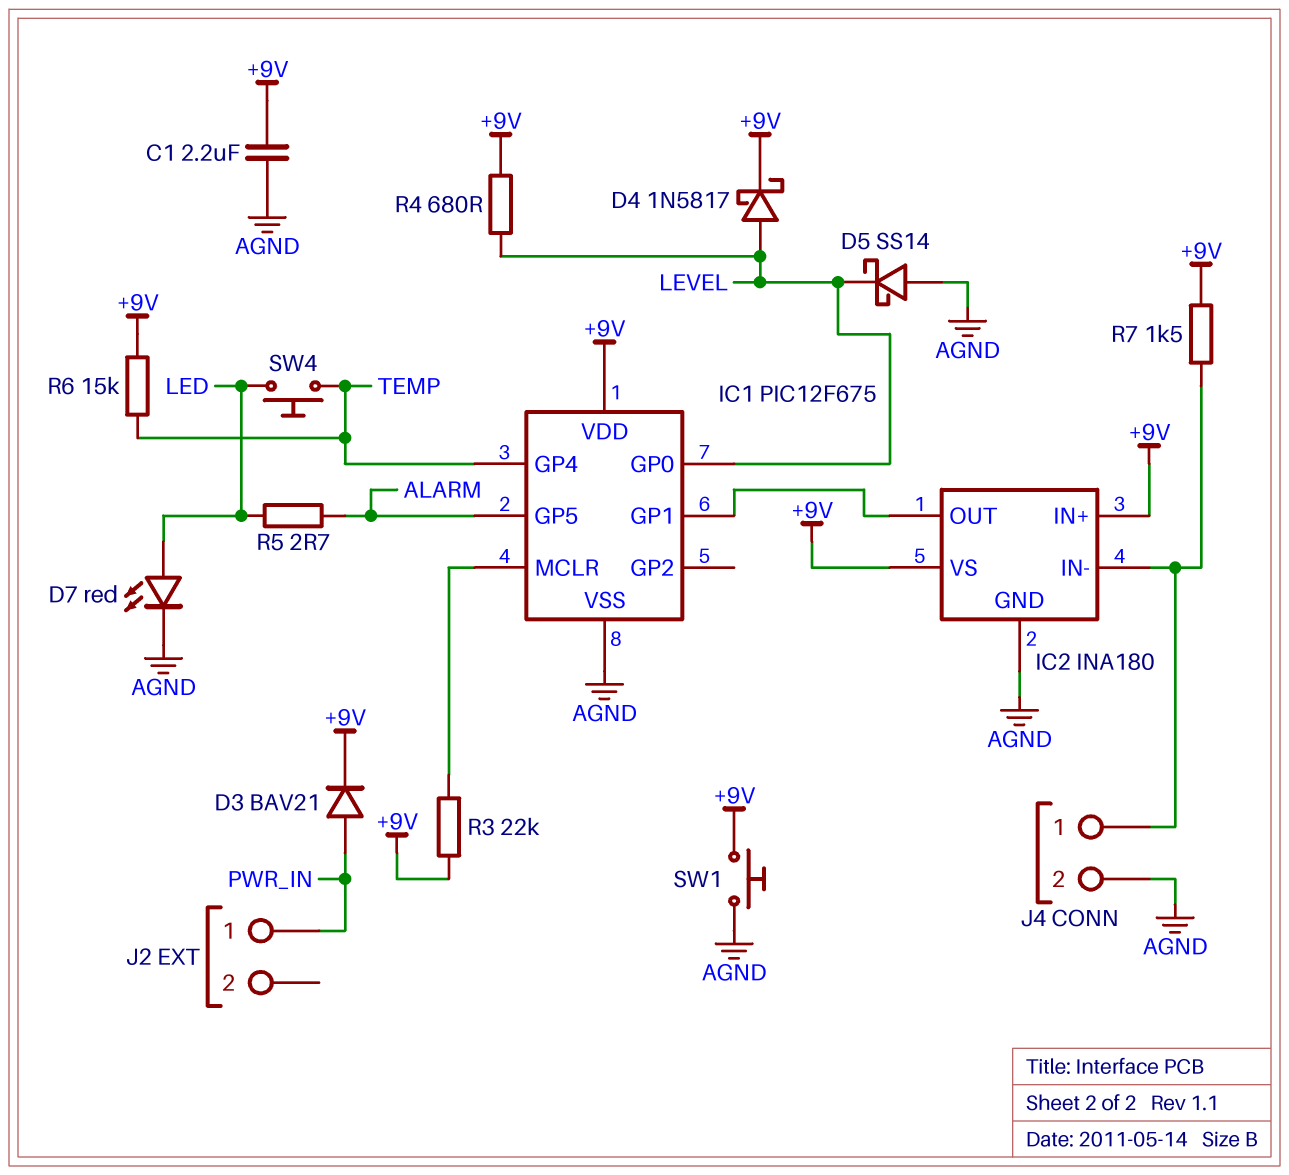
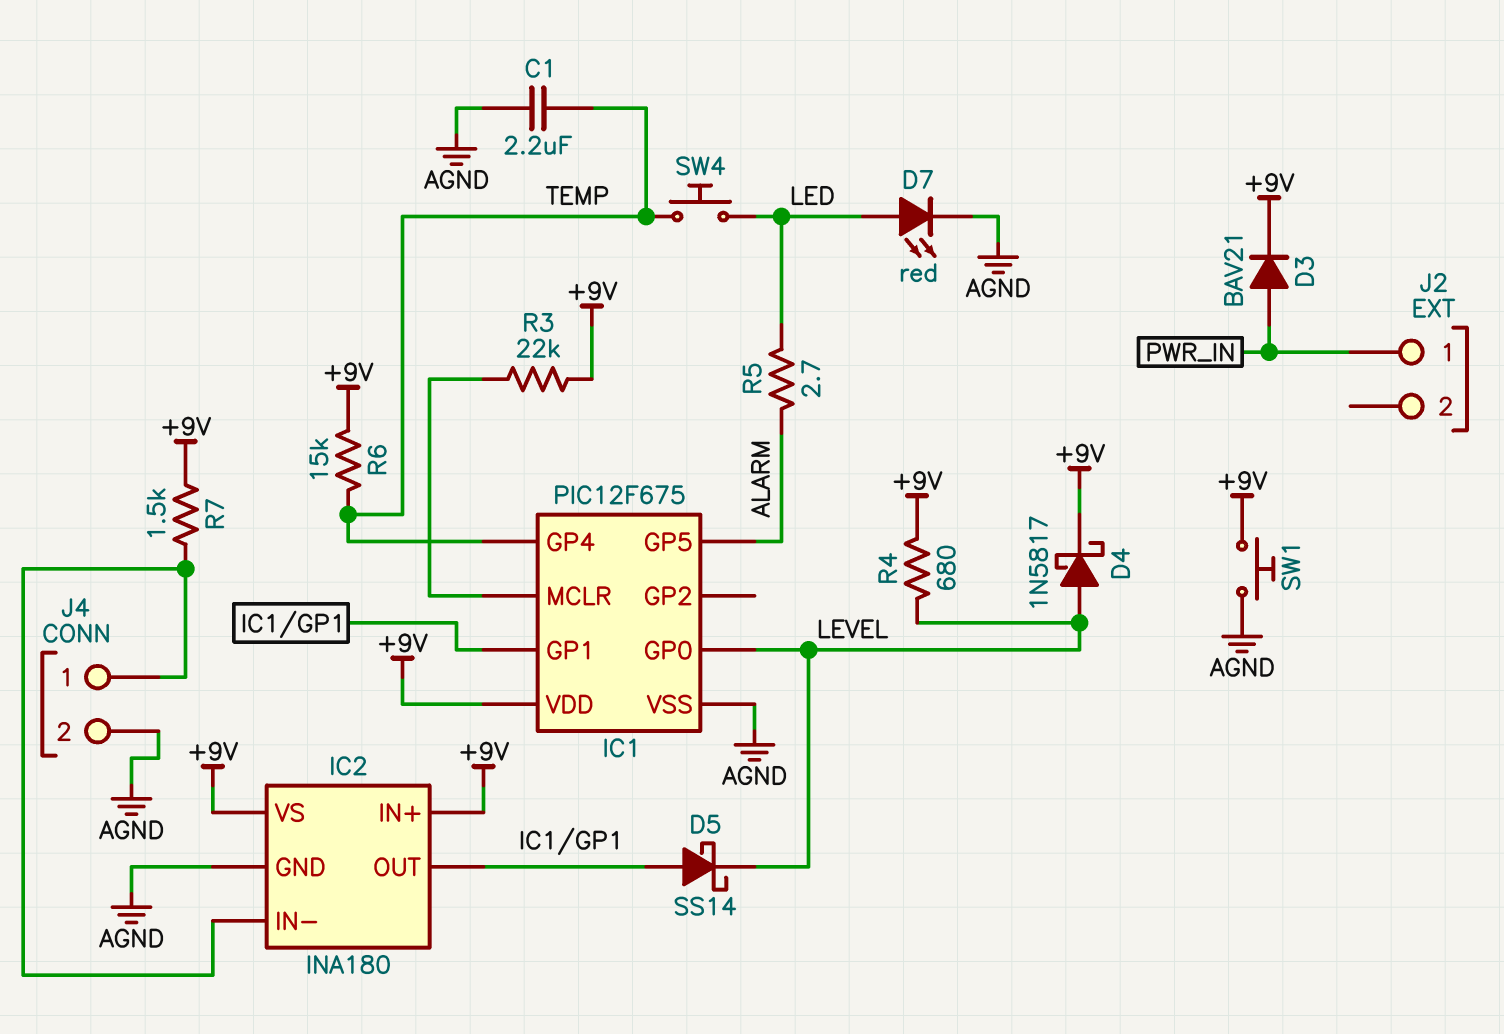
C1: 2.2uF (+9V, AGND) -> 2.2uF (AGND, TEMP)
D5: schottky SS14 (A AGND, K LEVEL) -> schottky SS14 (A IC1/GP1, K LEVEL)

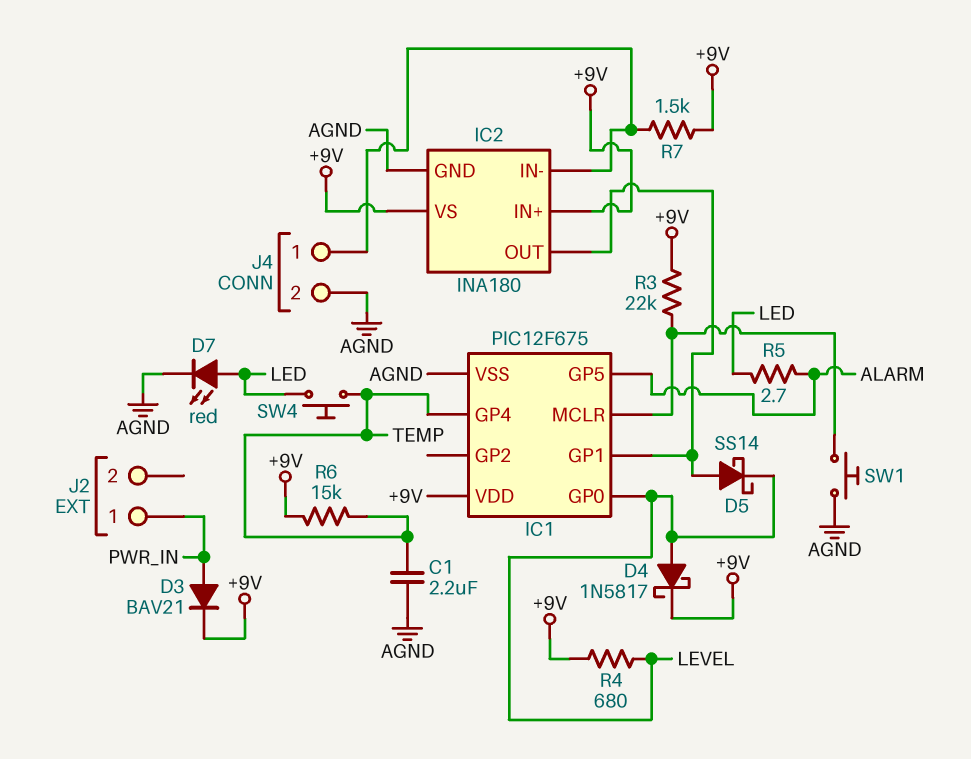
SW1: button (+9V, AGND) -> button (AGND, IC1/MCLR)

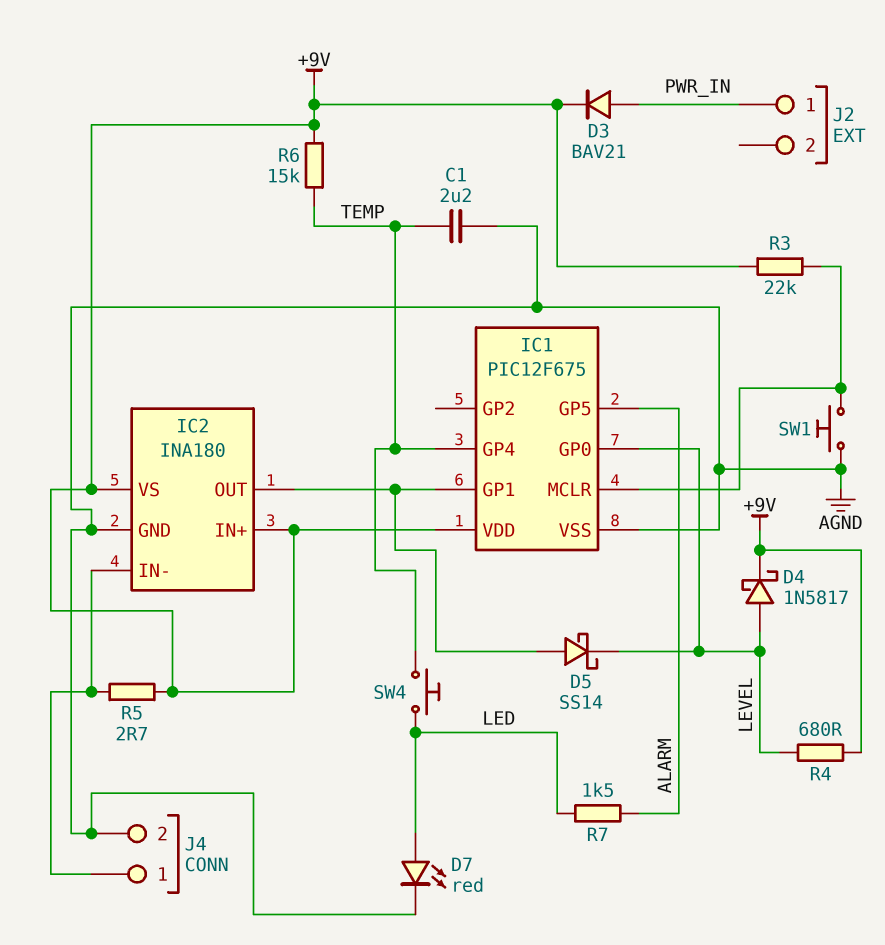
R5: 2.7 (ALARM, LED) -> 2.7 (+9V, IC2/IN-)
R7: 1.5k (+9V, IC2/IN-) -> 1.5k (ALARM, LED)

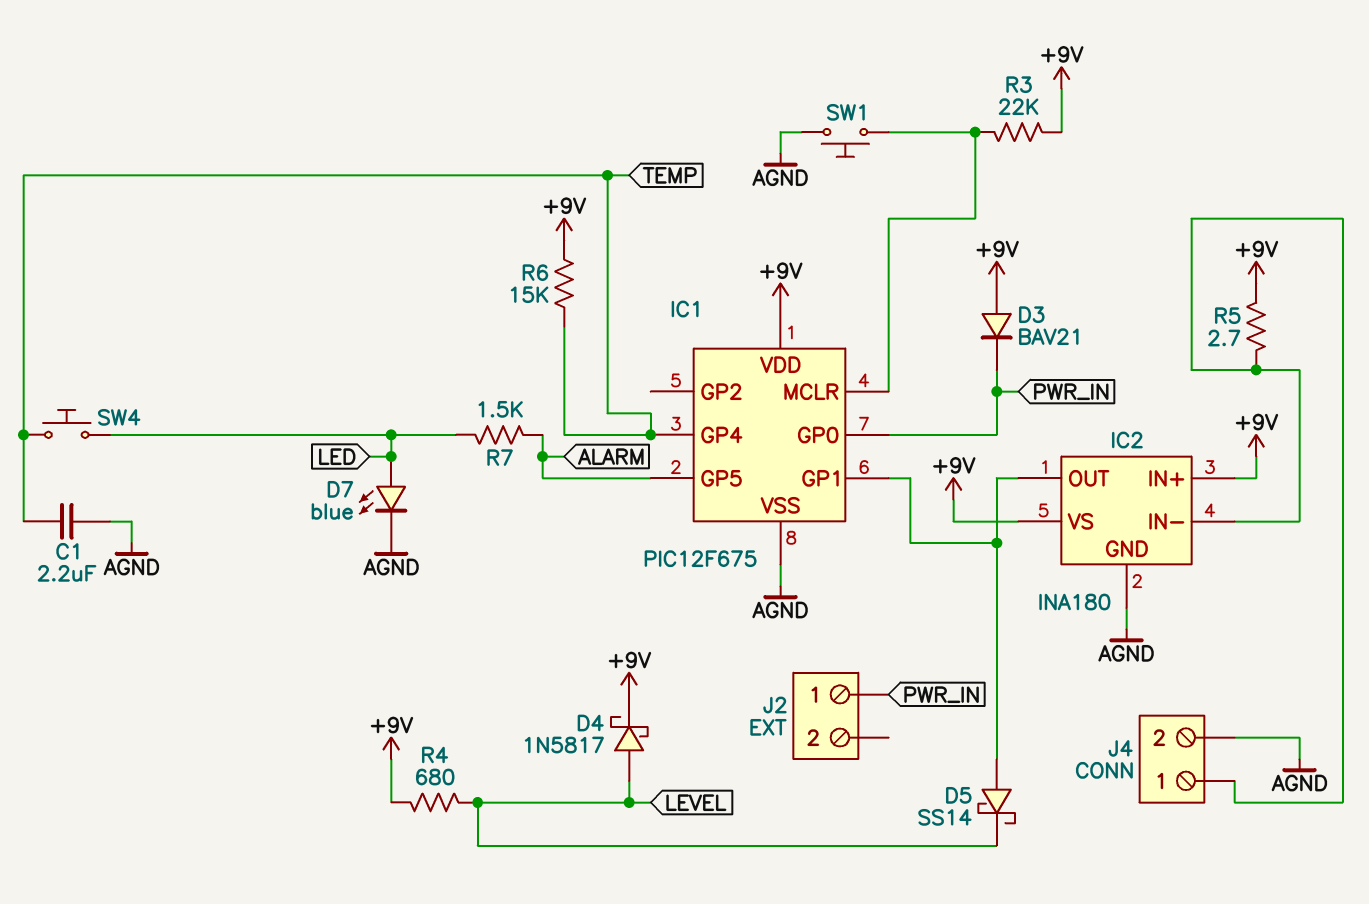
D3: diode BAV21 (A PWR_IN, K +9V) -> diode BAV21 (A +9V, K PWR_IN)
D7: LED red (A LED, K AGND) -> LED blue (A LED, K AGND)
IC1 pin GP0: LEVEL -> PWR_IN

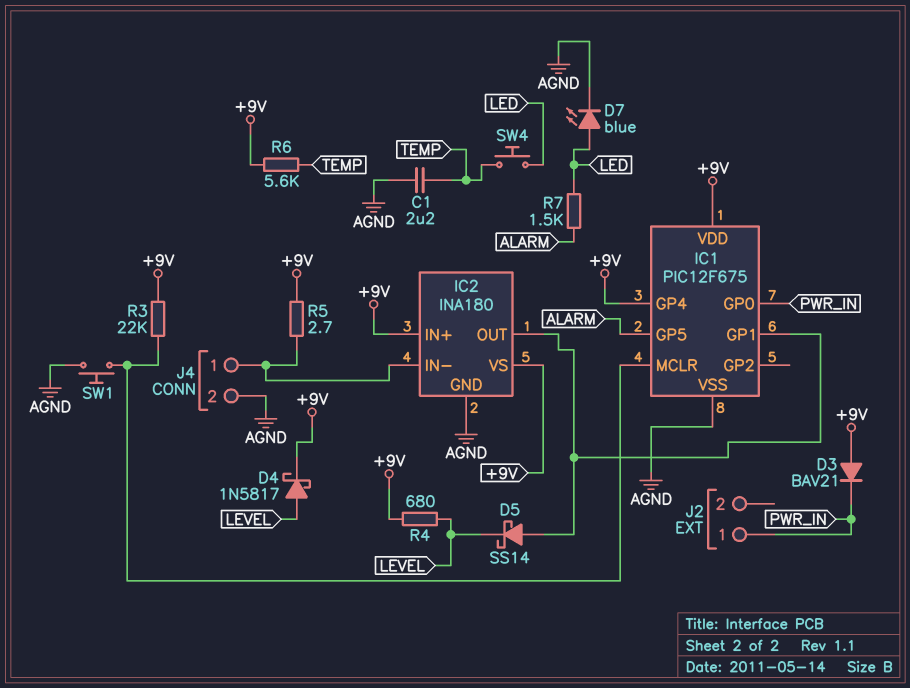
IC1 pin GP4: TEMP -> +9V
R6: 15k (+9V, TEMP) -> 5.6k (+9V, TEMP)

